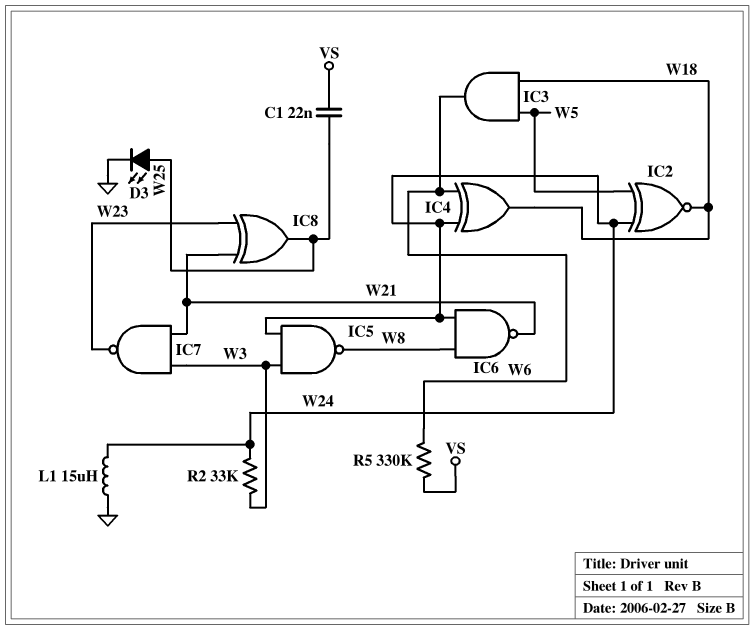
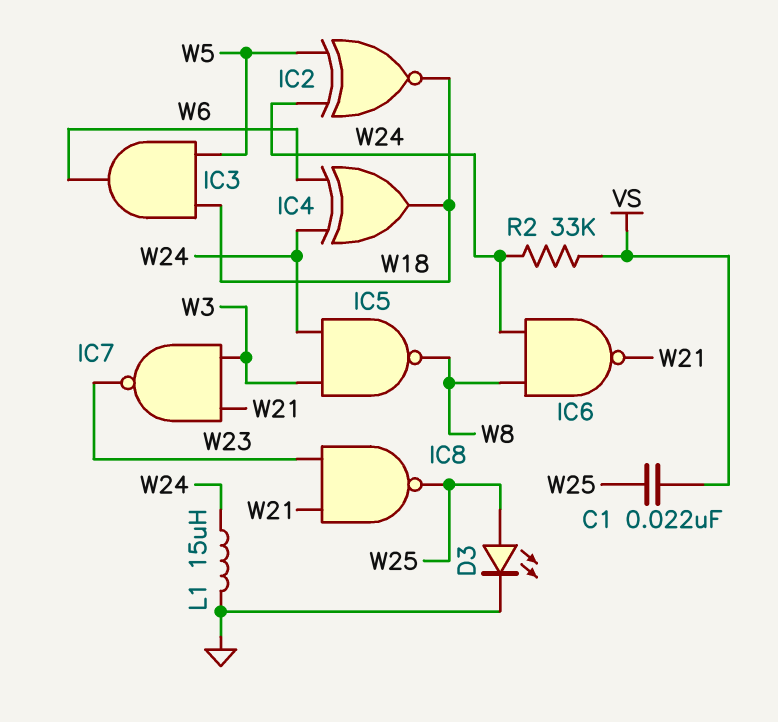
IC8: XOR (in W21, in W23, out W25) -> NAND (in W21, in W23, out W25)
R2: 33k (W3, W24) -> 33k (VS, W24)
R5: 330k (VS, W6) -> none

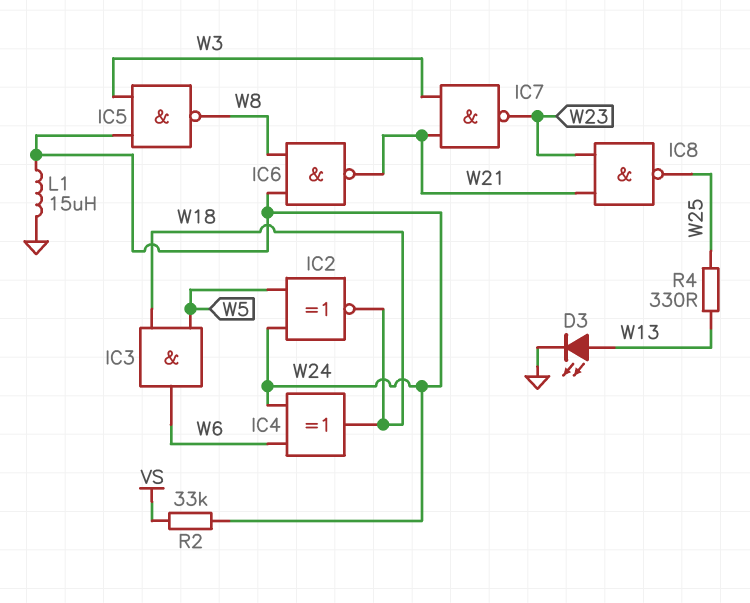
C1: 22nF (VS, W25) -> none
D3: LED (A W25, K GND) -> LED (A W13, K GND)
R4: none -> 330 (W13, W25)

